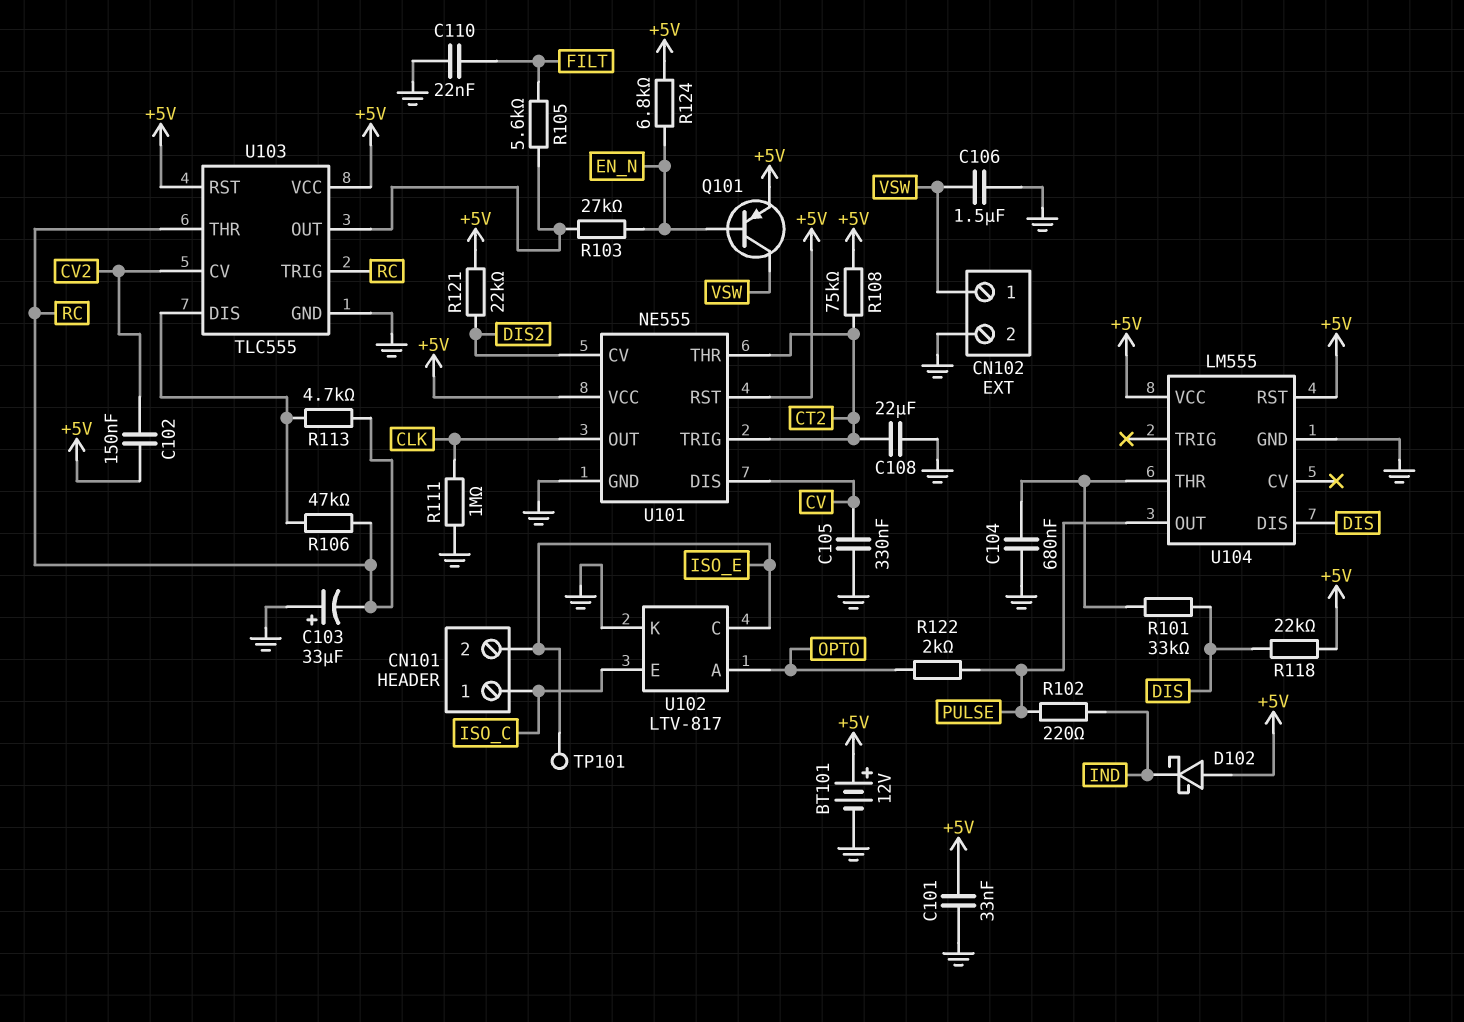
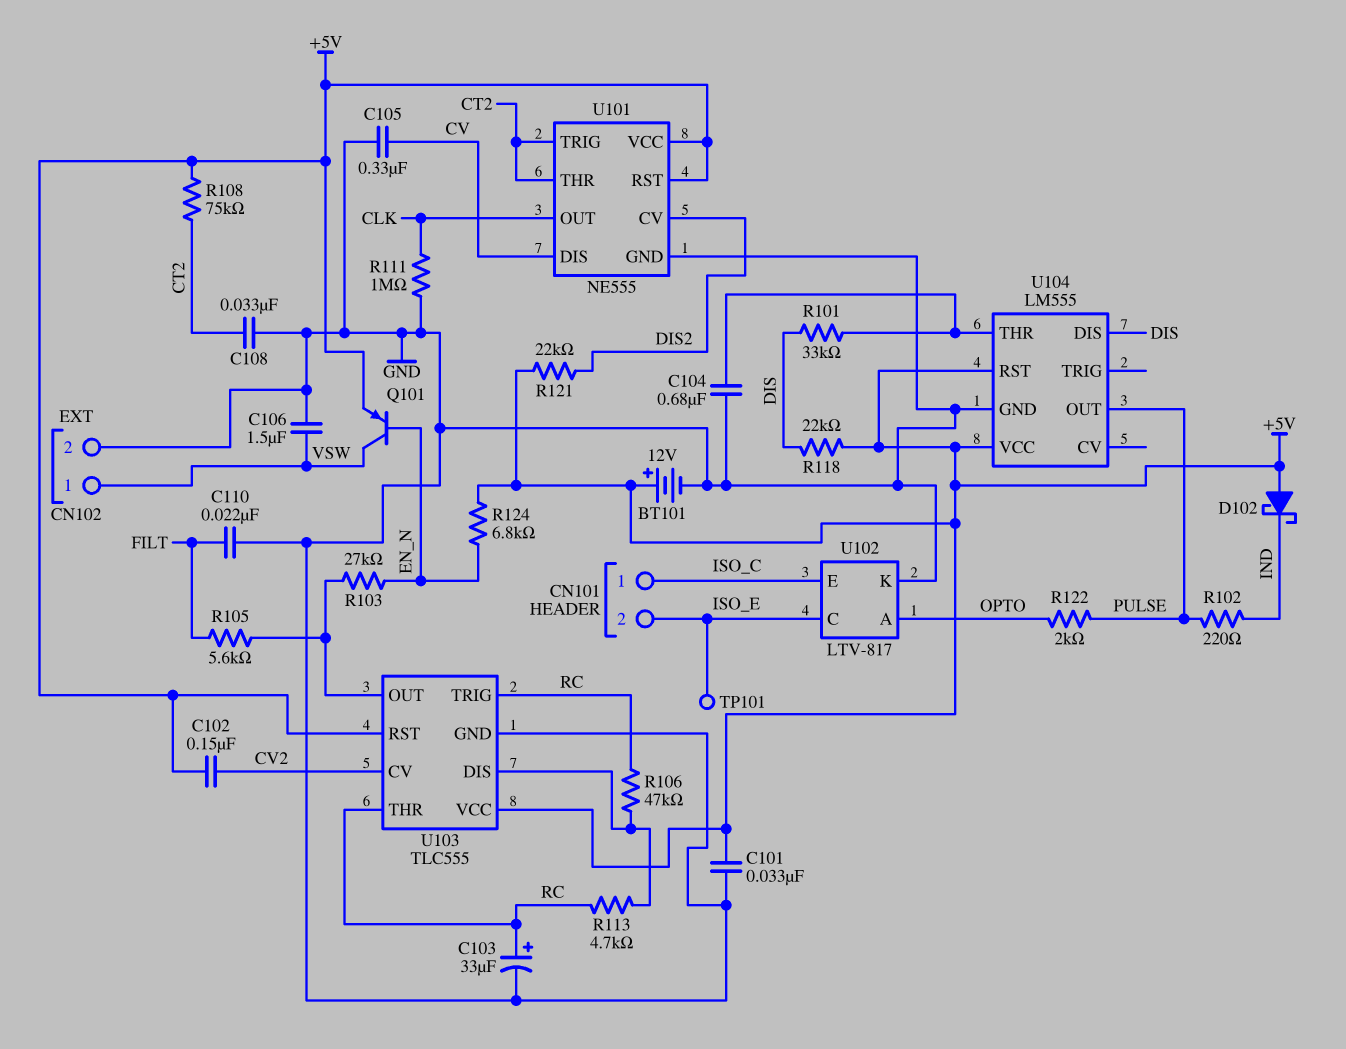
C103: 33uF (plus GND, minus RC) -> 33uF (plus RC, minus GND)
C108: 22uF (CT2, GND) -> 33nF (CT2, GND)

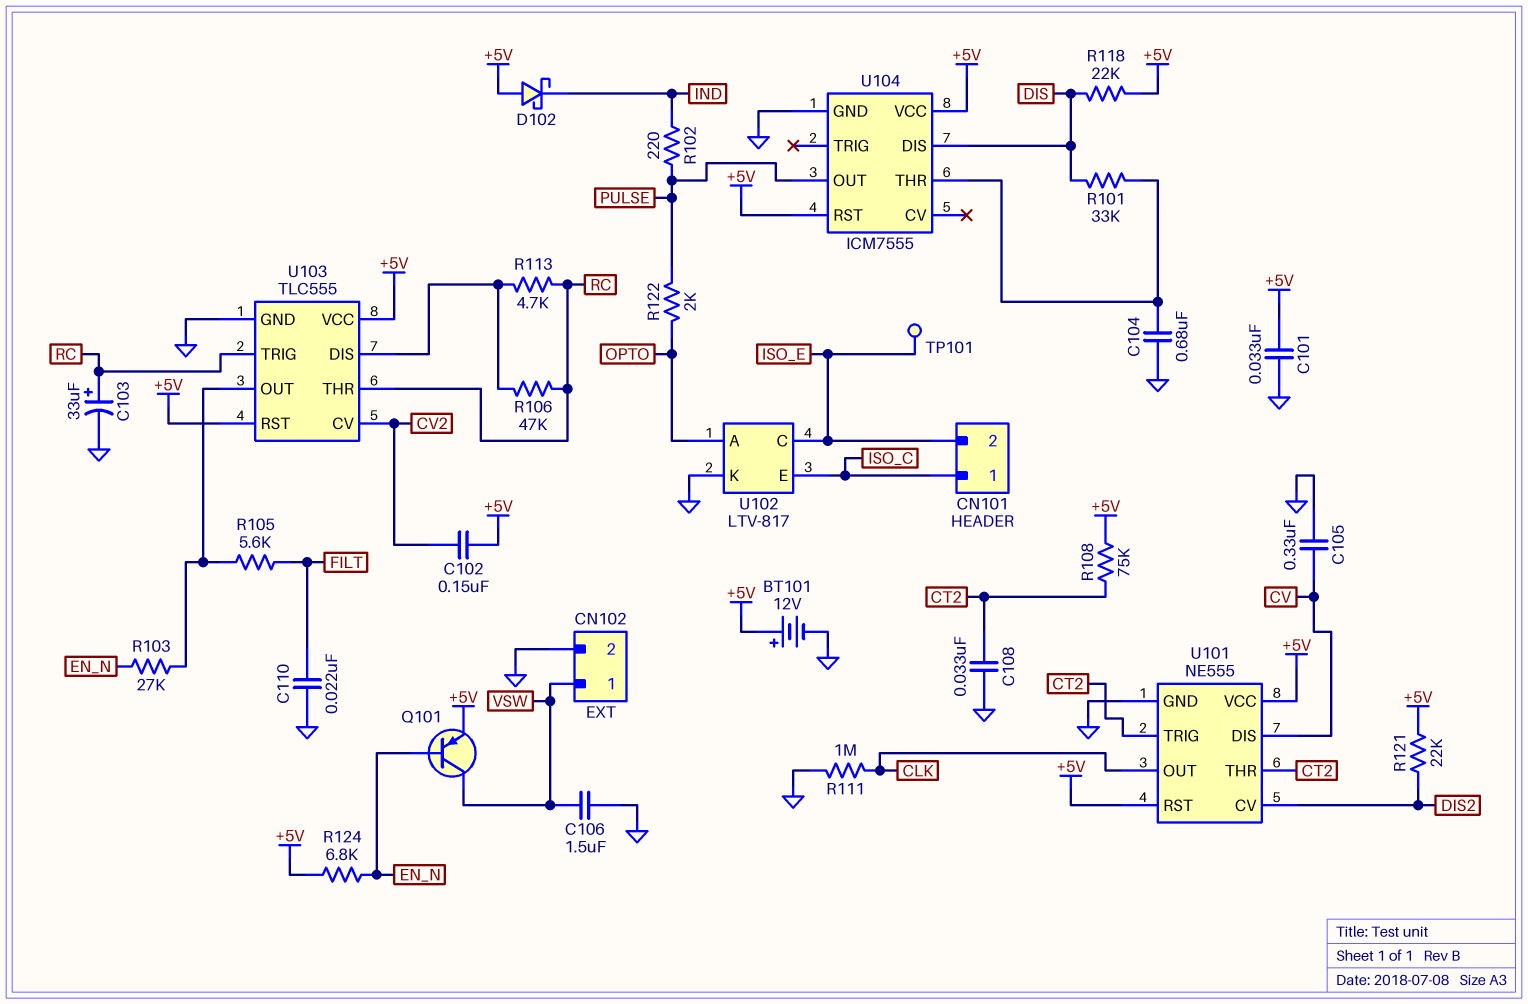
U104: LM555 -> ICM7555

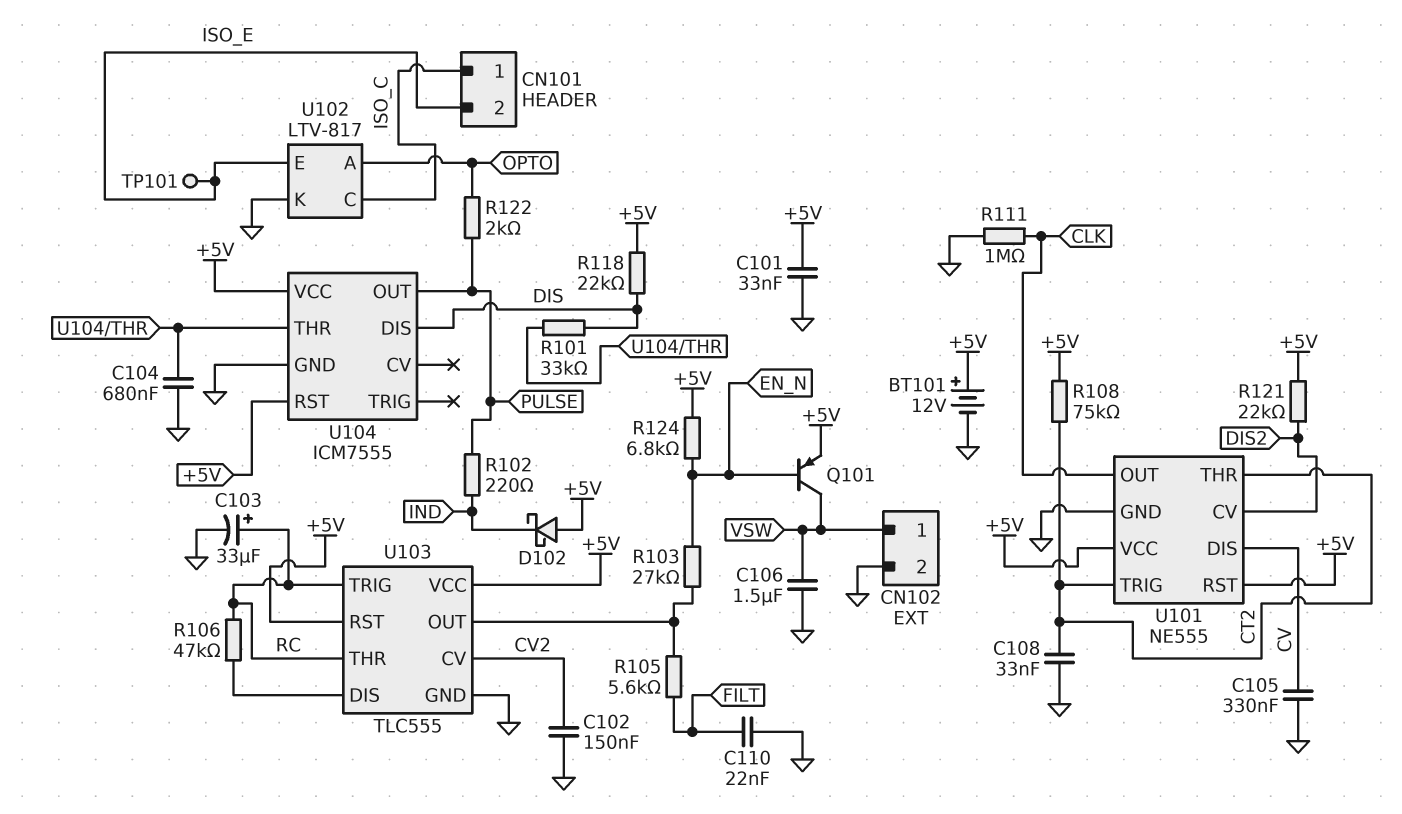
C102: 150nF (+5V, CV2) -> 150nF (CV2, GND)
R113: 4.7k (RC, U103/DIS) -> none
U102 pin C: ISO_E -> ISO_C
U102 pin E: ISO_C -> ISO_E

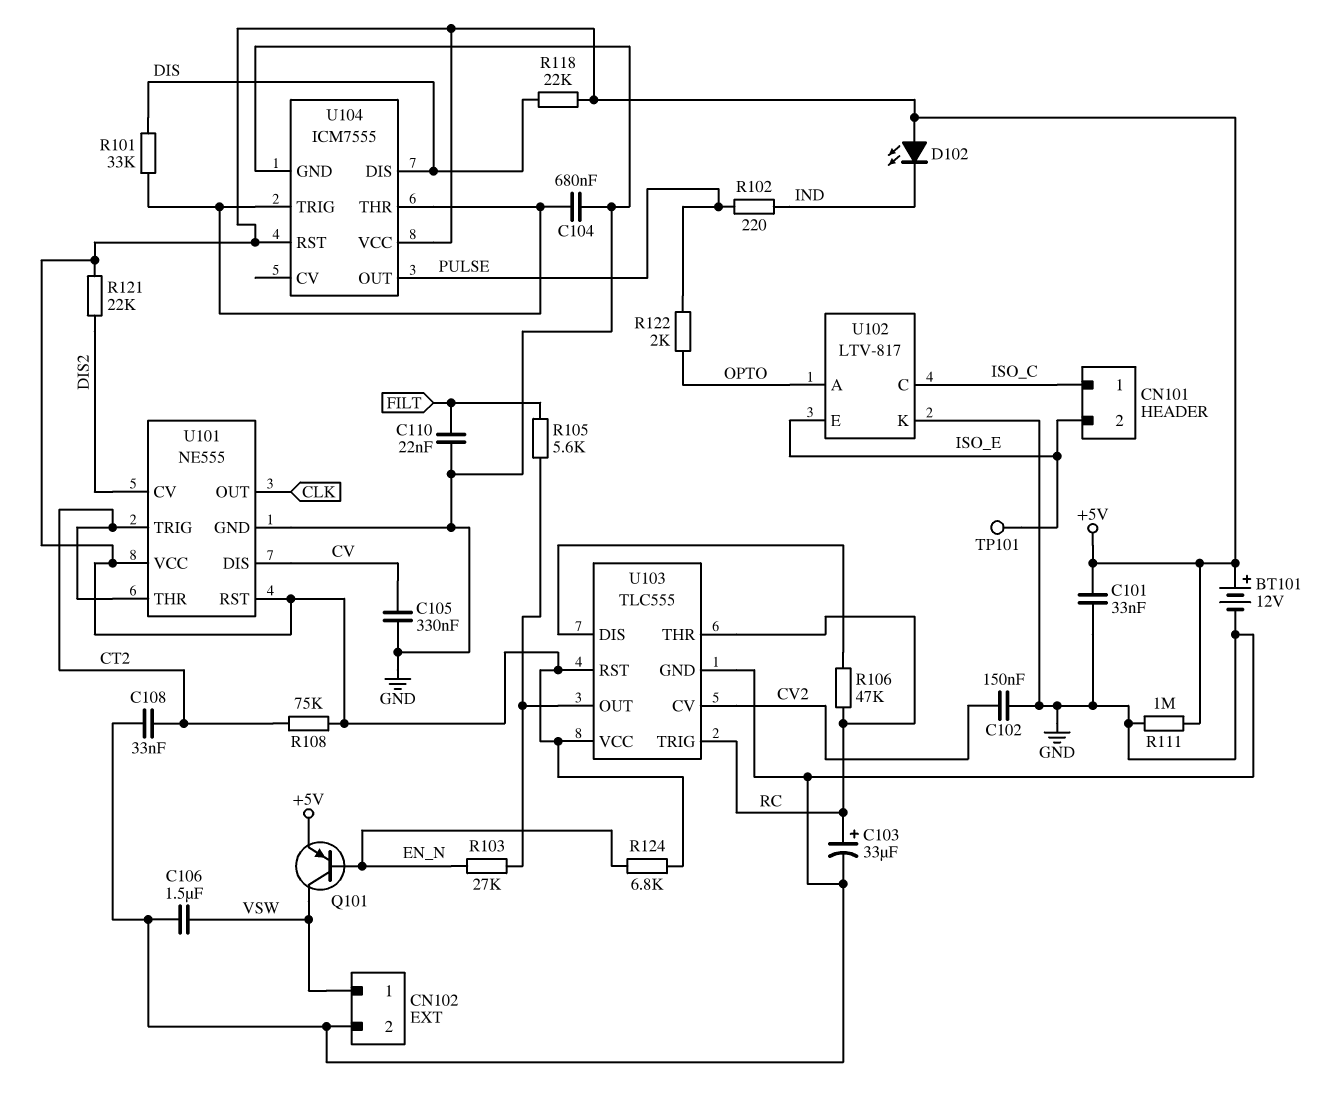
D102: schottky (A +5V, K IND) -> LED (A +5V, K IND)
R111: 1M (CLK, GND) -> 1M (+5V, GND)
U104 pin TRIG: none -> U104/THR

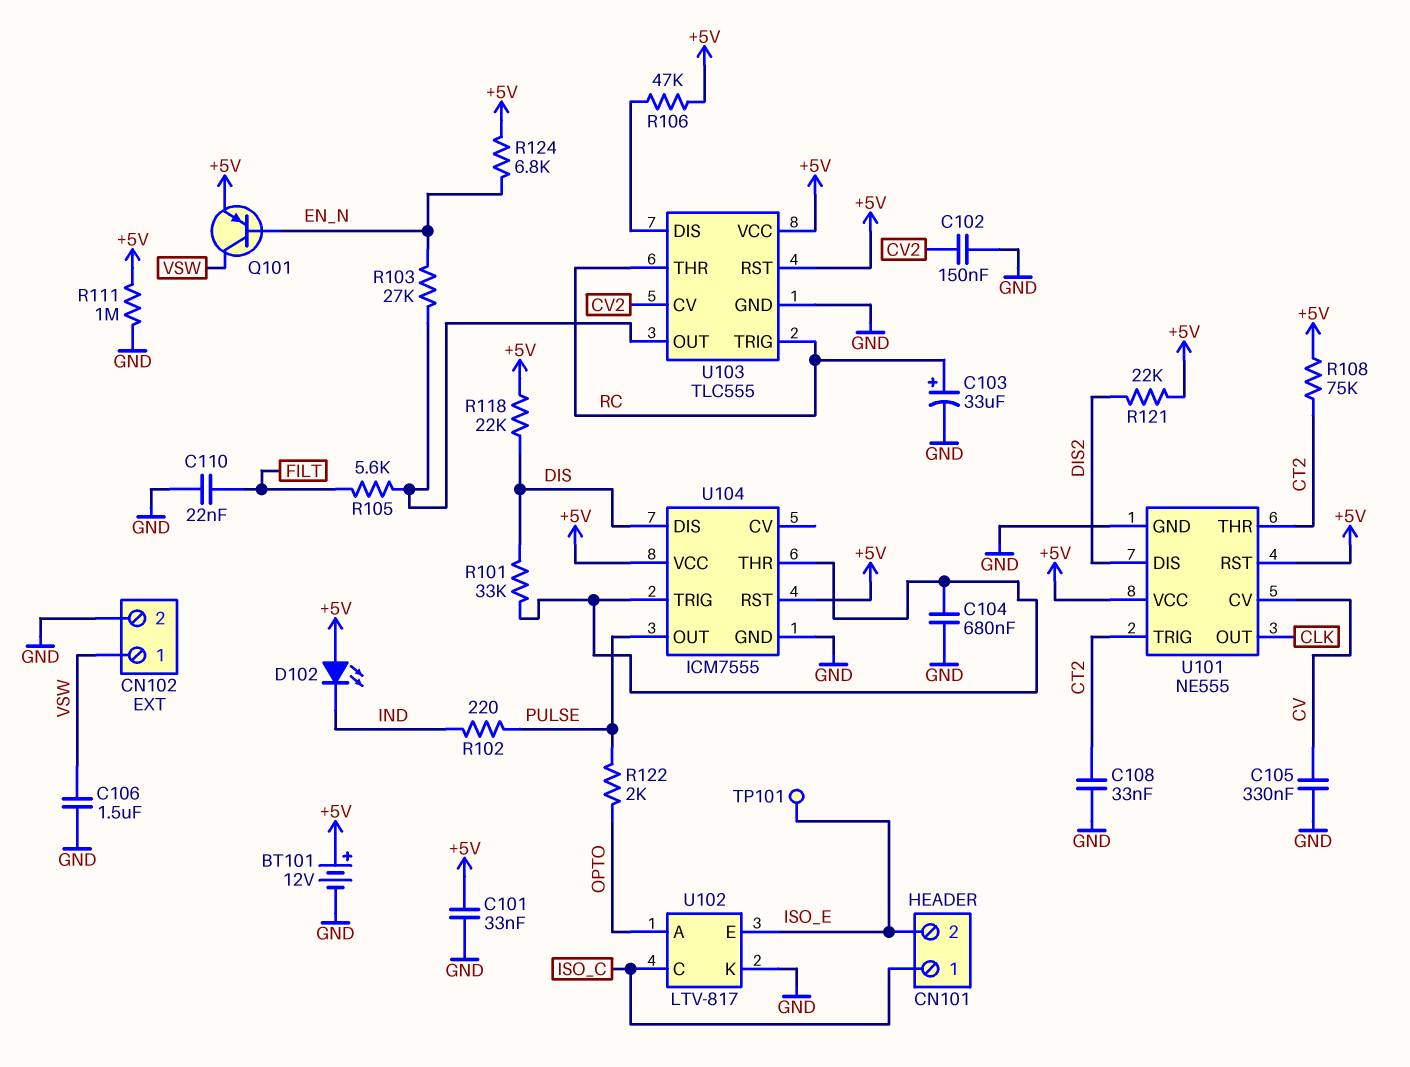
R106: 47k (RC, U103/DIS) -> 47k (+5V, U103/DIS)
U101 pin CV: DIS2 -> CV
U101 pin DIS: CV -> DIS2

